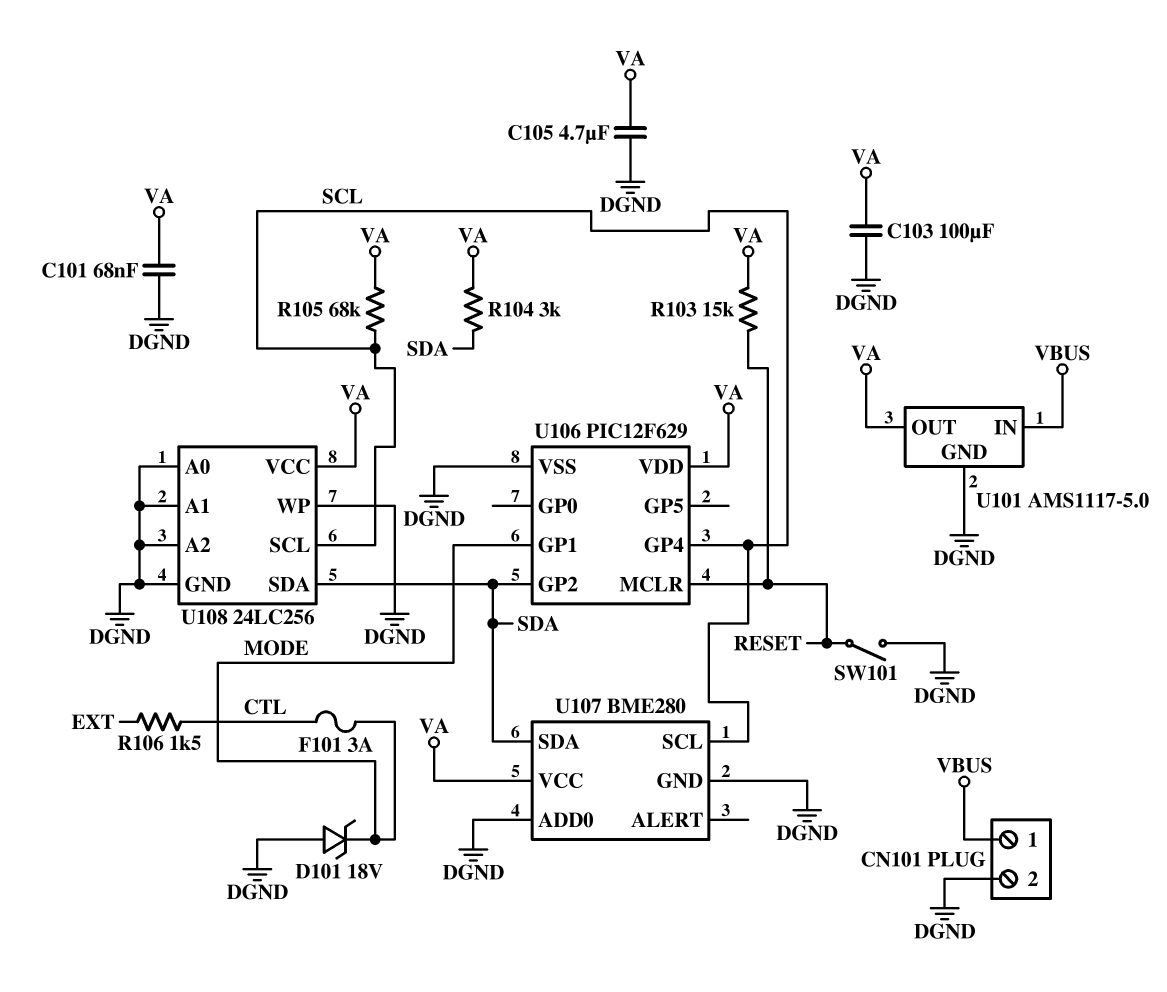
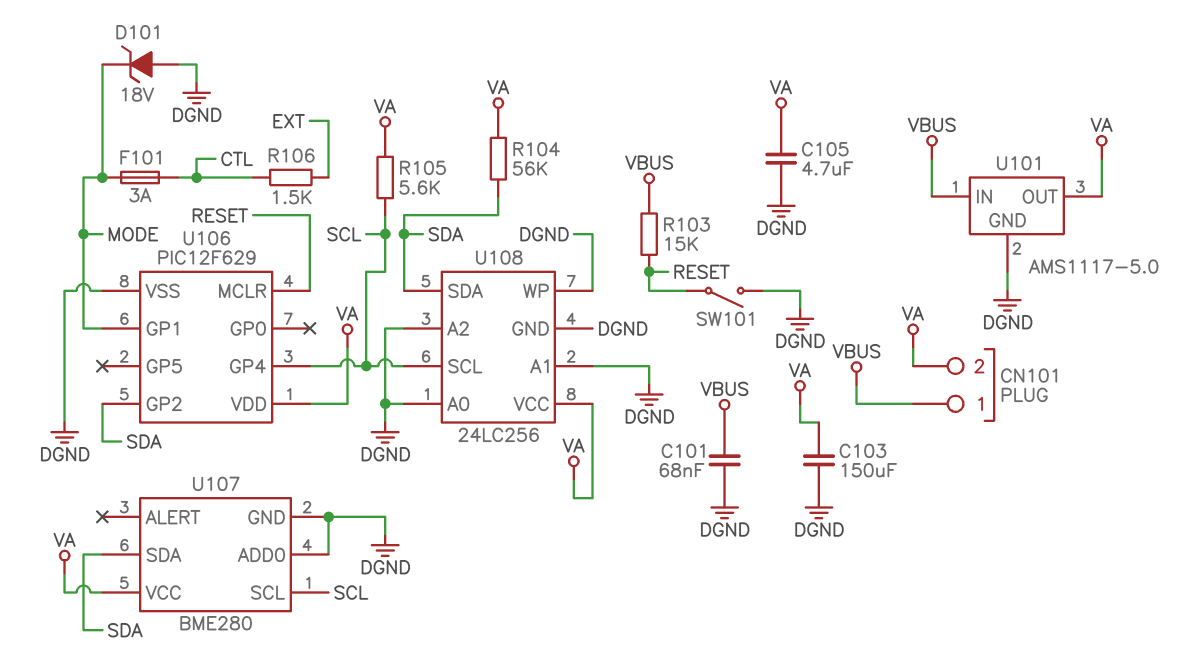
C101: 68nF (DGND, VA) -> 68nF (DGND, VBUS)
C103: 100uF (DGND, VA) -> 150uF (DGND, VA)
CN101 pin 2: DGND -> VA
R103: 15k (RESET, VA) -> 15k (RESET, VBUS)
R104: 3k (SDA, VA) -> 56k (SDA, VA)
R105: 68k (SCL, VA) -> 5.6k (SCL, VA)

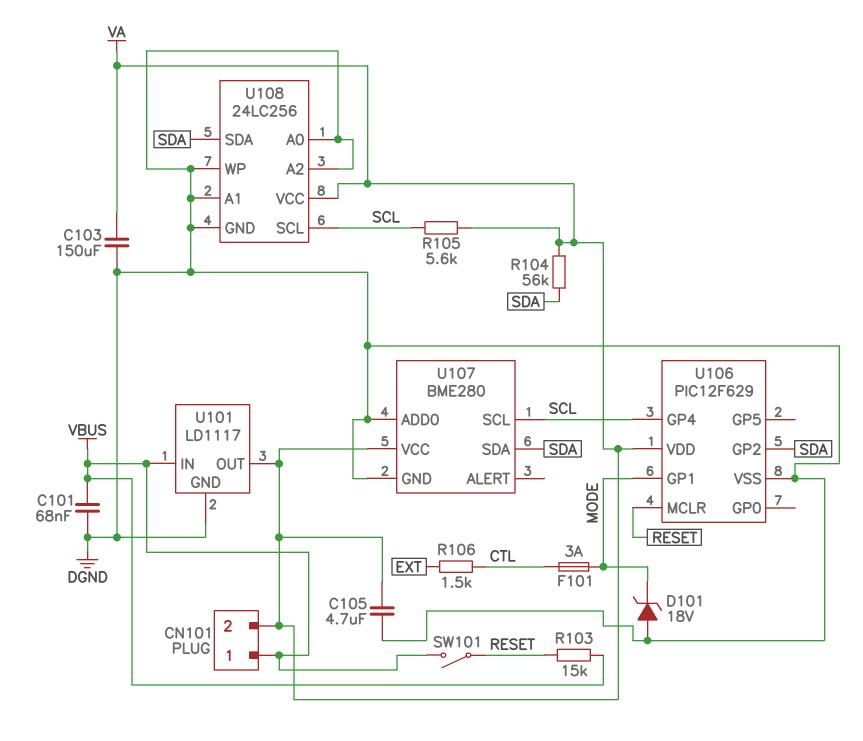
SW101: switch (DGND, RESET) -> switch (RESET, VBUS)
U101: AMS1117-5.0 -> LD1117

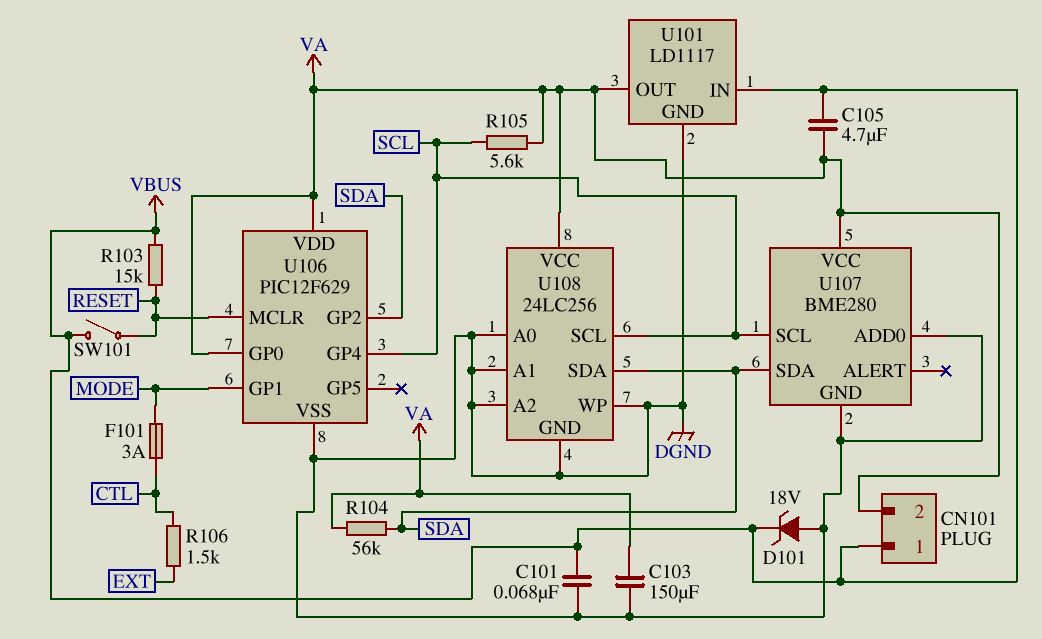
C105: 4.7uF (DGND, VA) -> 4.7uF (VA, VBUS)
D101: zener 18V (A DGND, K MODE) -> zener 18V (A DGND, K VBUS)
U106 pin GP0: none -> VA

